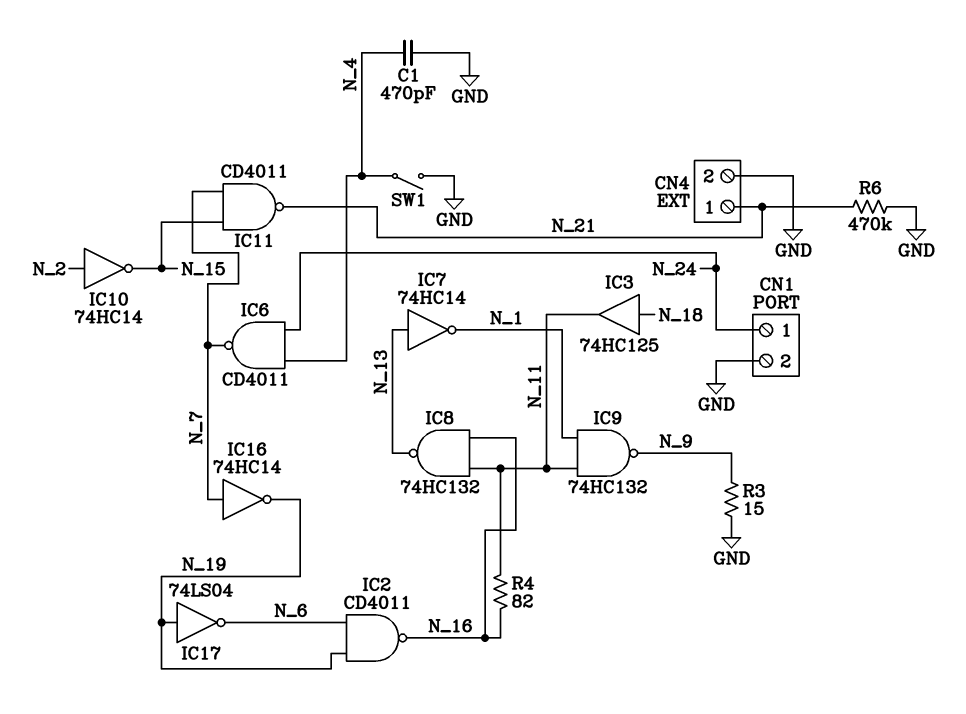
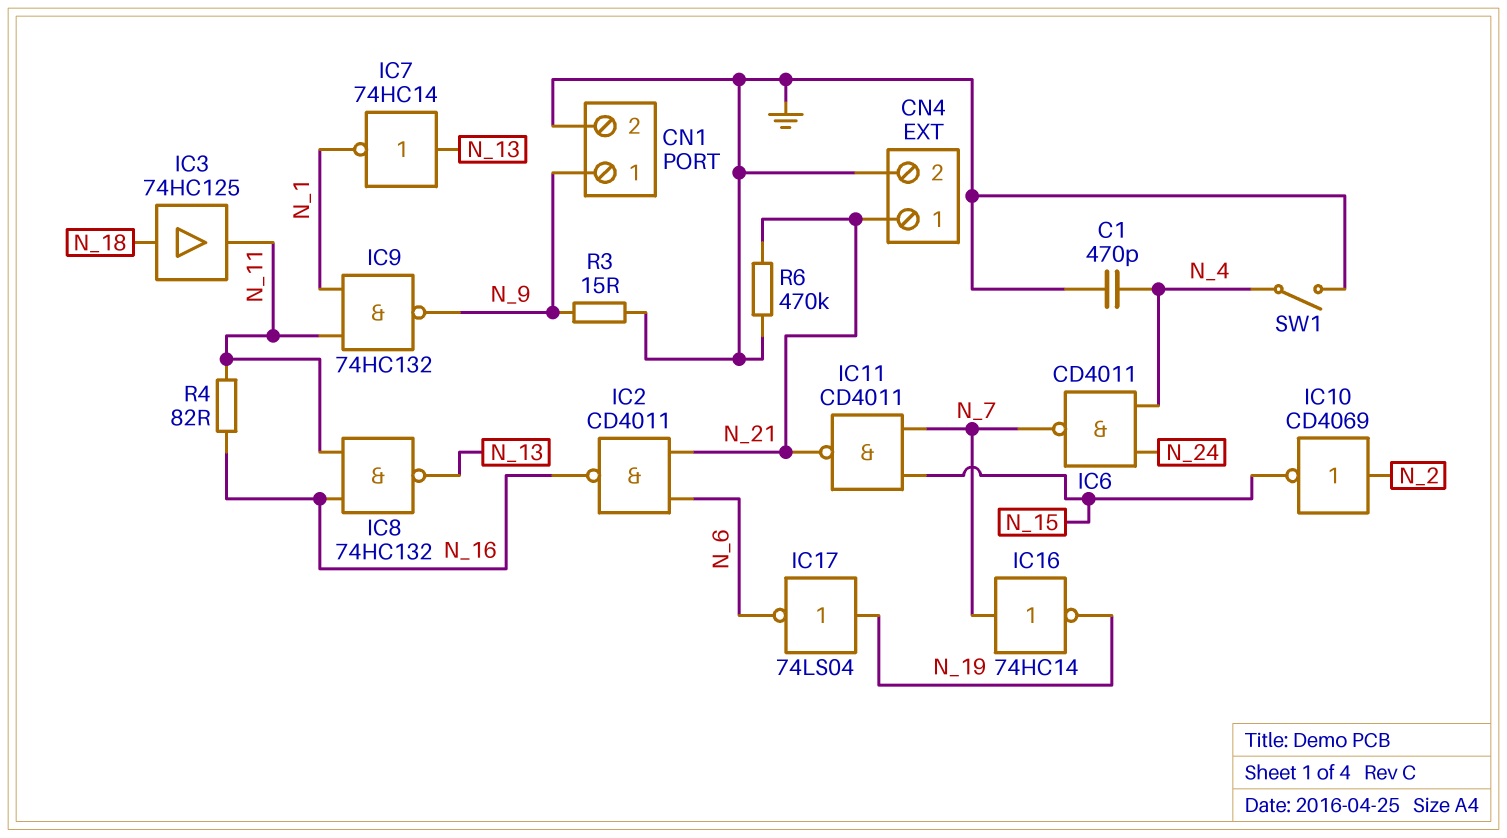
CN1 pin 1: N_24 -> N_9
IC2: NAND CD4011 (in N_6, in N_19, out N_16) -> NAND CD4011 (in N_6, in N_21, out N_16)
IC10: NOT 74HC14 (in N_2, out N_15) -> NOT CD4069 (in N_2, out N_15)

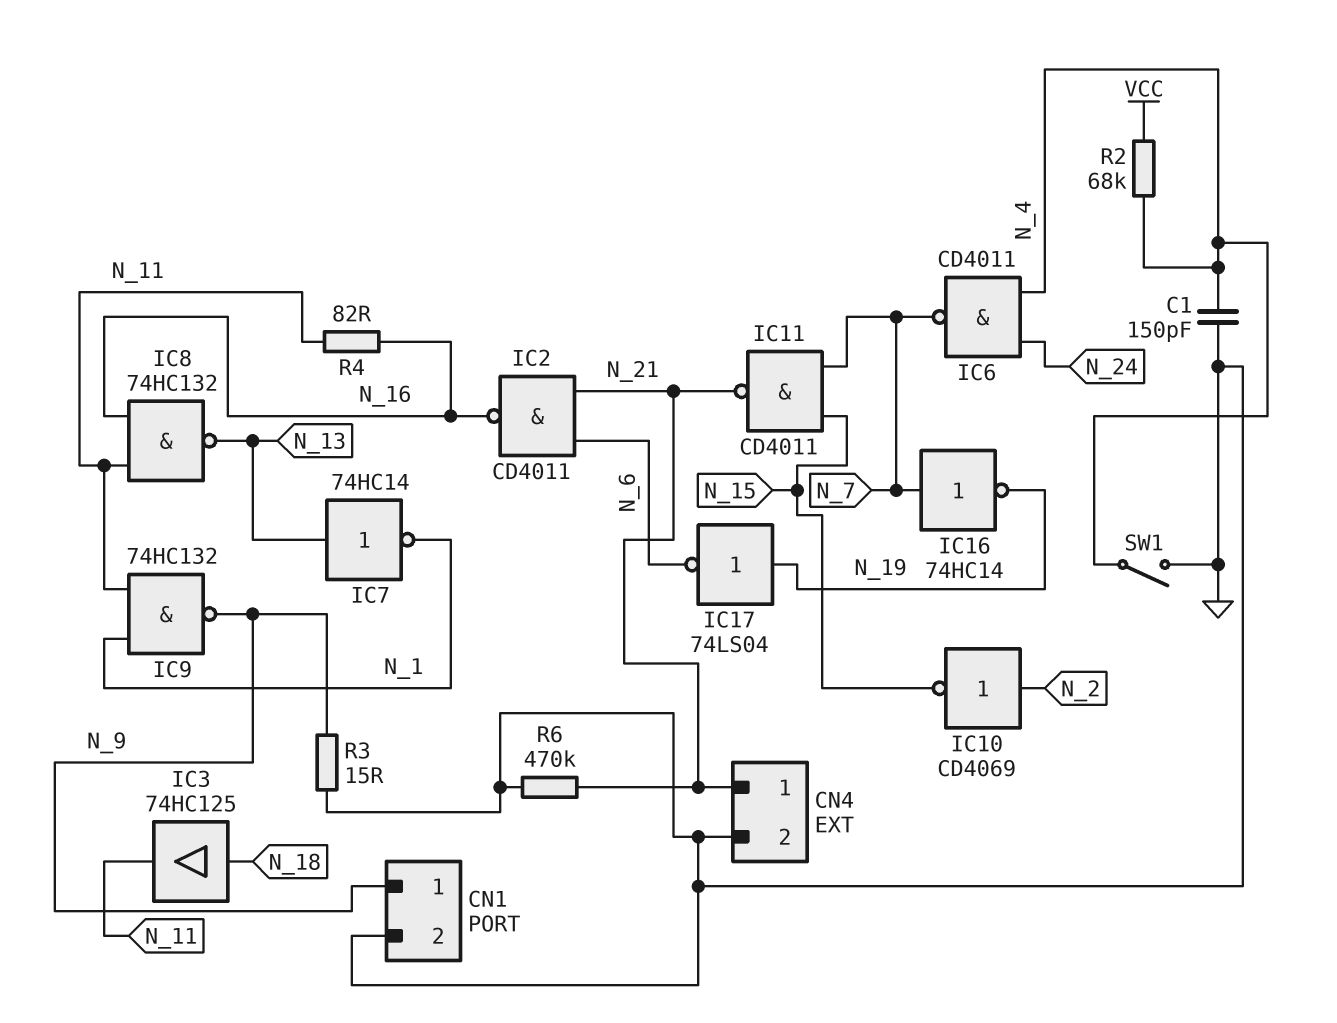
C1: 470pF (GND, N_4) -> 150pF (GND, N_4)
R2: none -> 68k (N_4, VCC)

